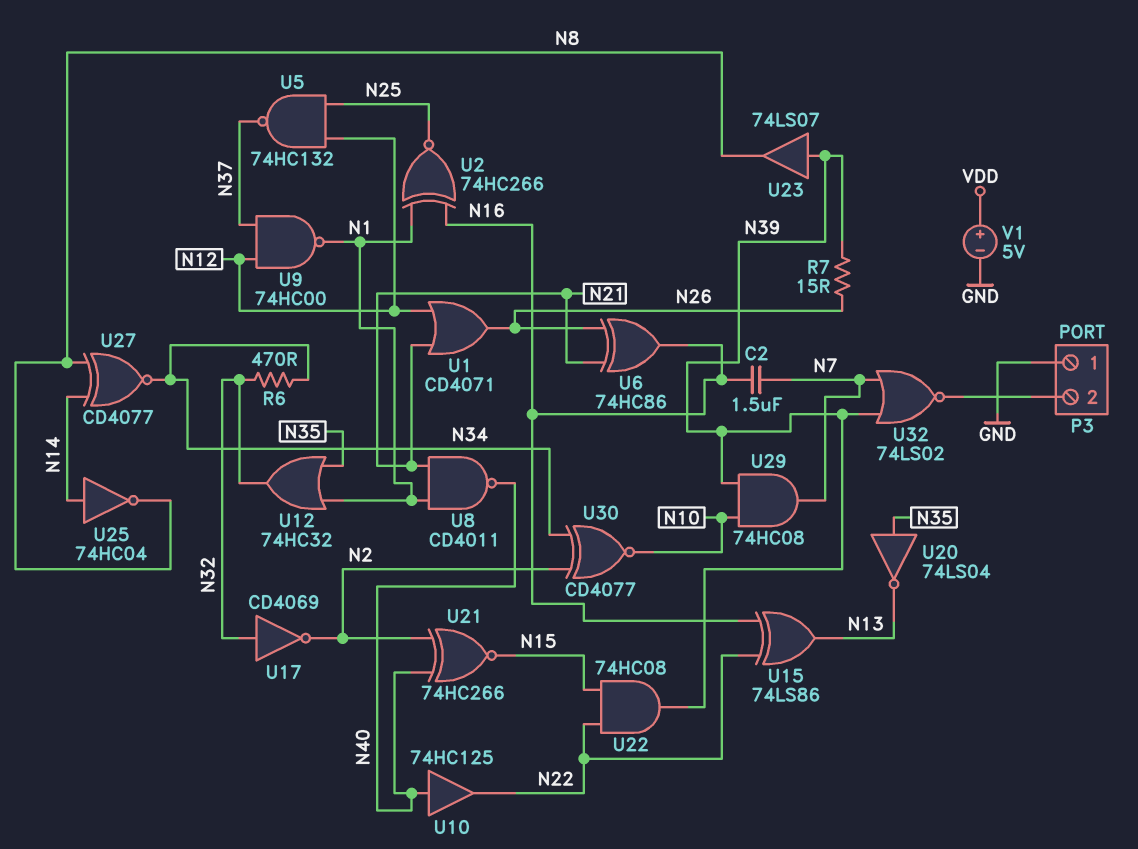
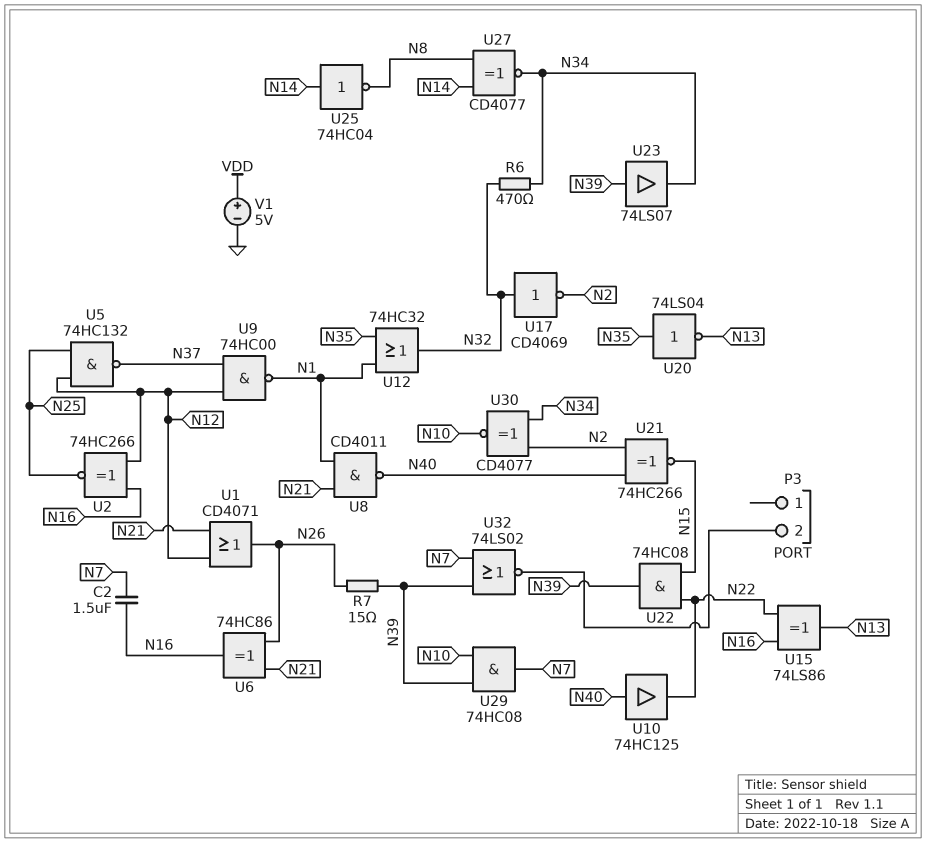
P3 pin 1: GND -> none
U2: XNOR 74HC266 (in N1, in N16, out N25) -> XNOR 74HC266 (in N12, in N16, out N25)
U23: buffer 74LS07 (in N39, out N8) -> buffer 74LS07 (in N39, out N34)

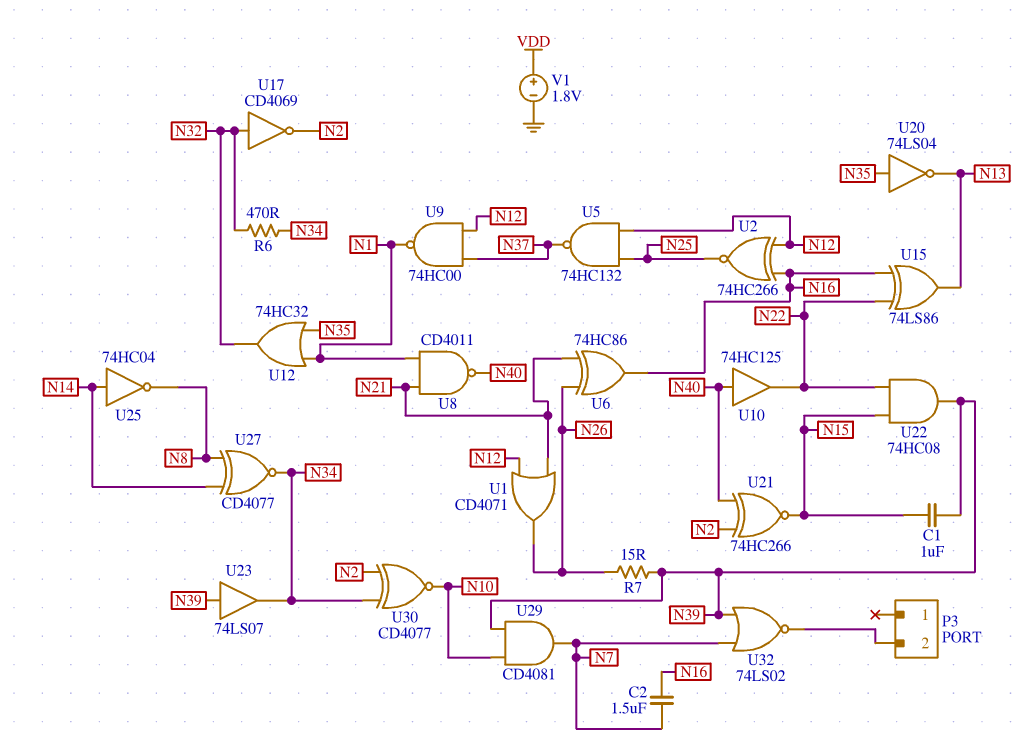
C1: none -> 1uF (N15, N39)
U29: AND 74HC08 (in N10, in N39, out N7) -> AND CD4081 (in N10, in N39, out N7)
V1: 5V (plus VDD, minus GND) -> 1.8V (plus VDD, minus GND)

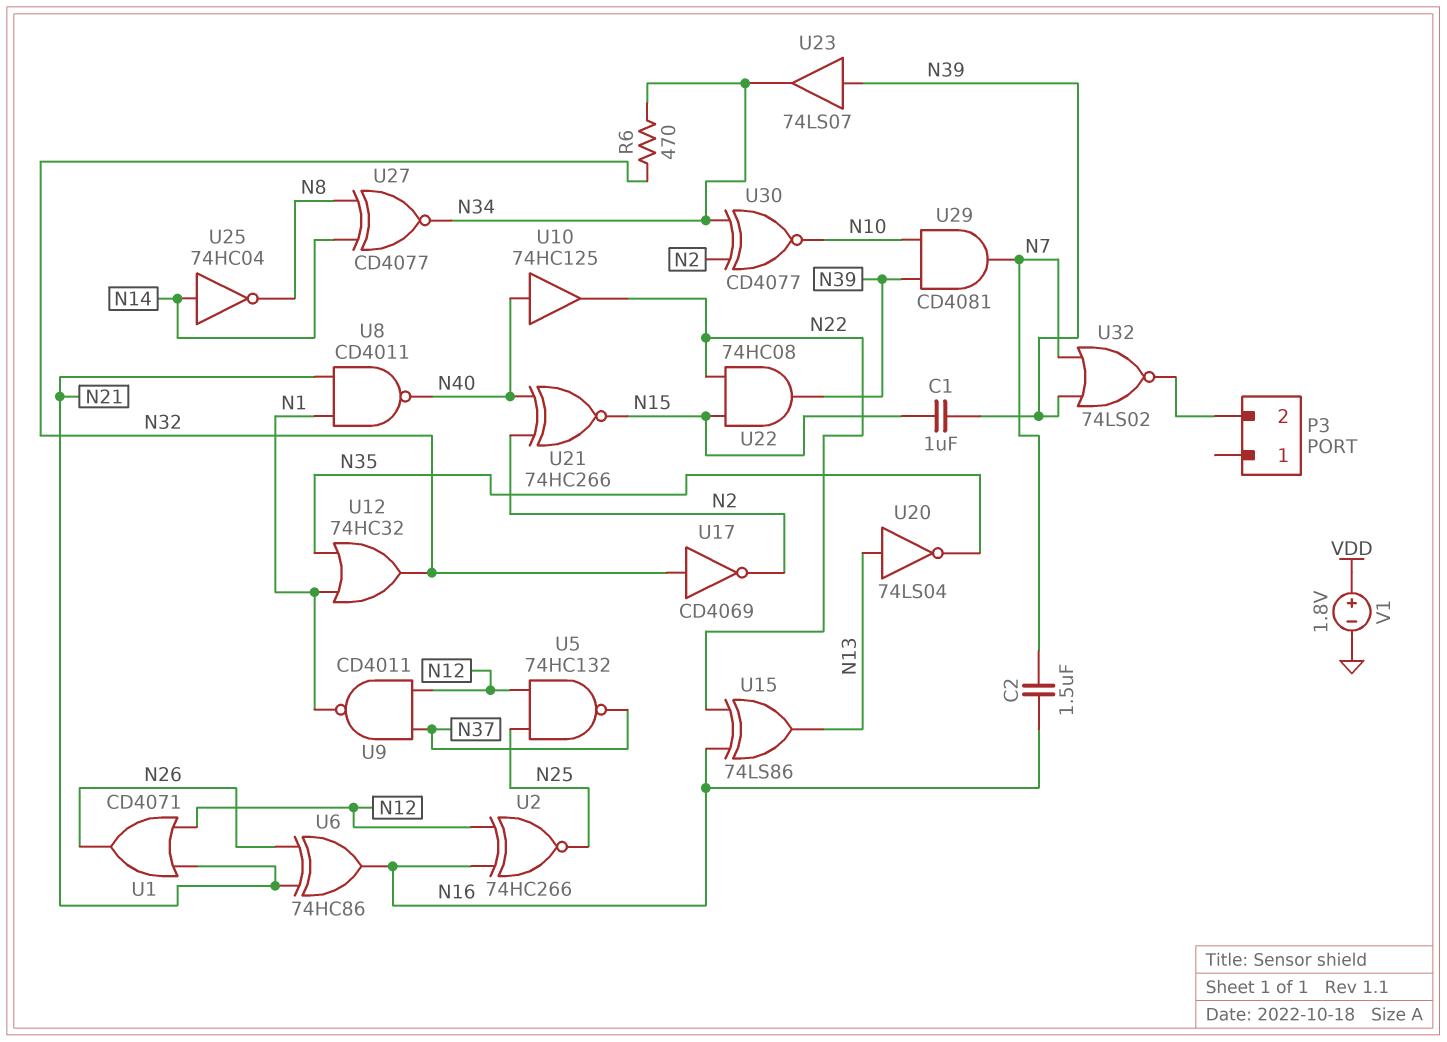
R7: 15 (N26, N39) -> none
U9: NAND 74HC00 (in N12, in N37, out N1) -> NAND CD4011 (in N12, in N37, out N1)
U20: NOT 74LS04 (in N35, out N13) -> NOT 74LS04 (in N13, out N35)

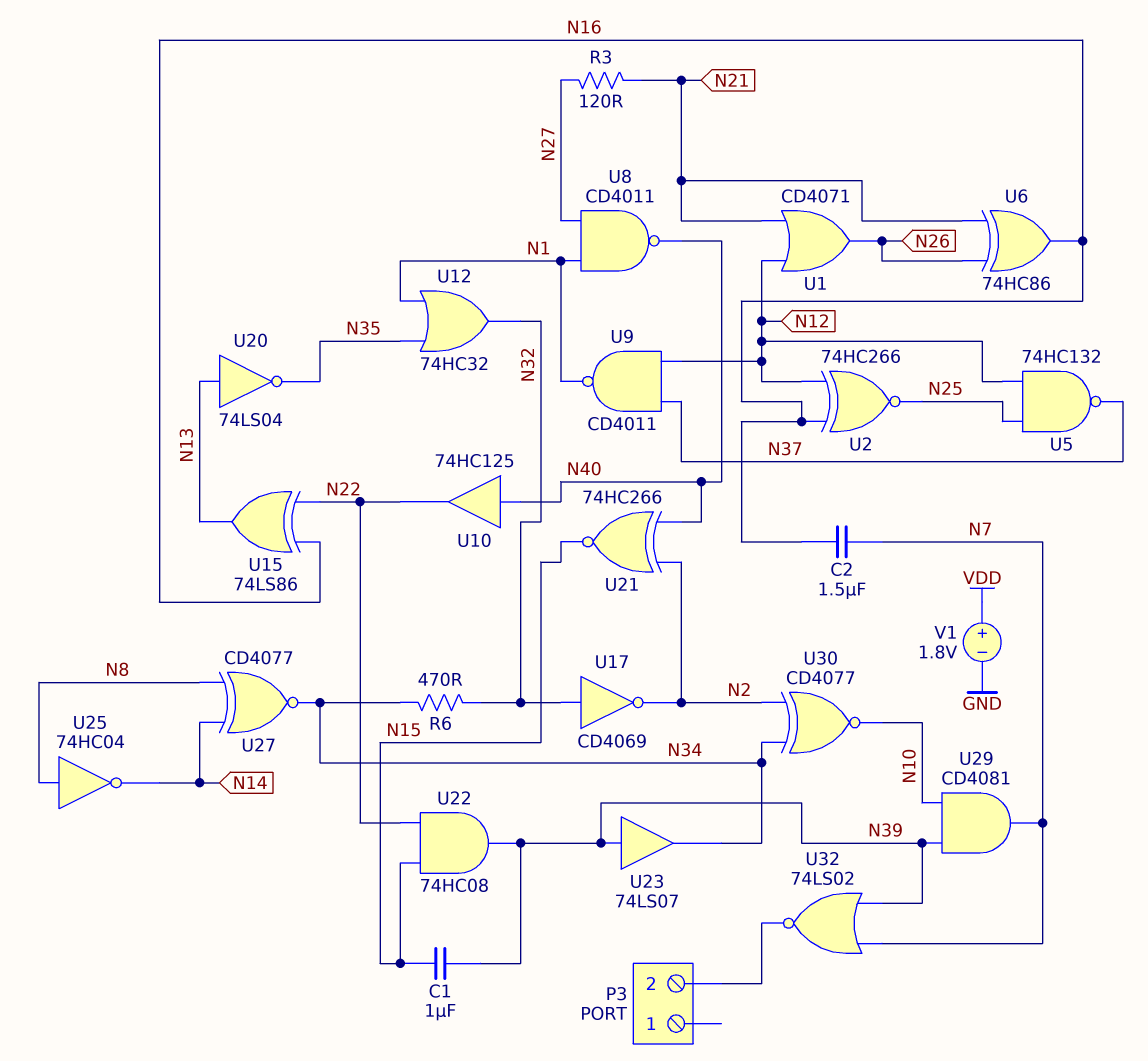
R3: none -> 120 (N21, N27)
U8: NAND CD4011 (in N1, in N21, out N40) -> NAND CD4011 (in N1, in N27, out N40)
U25: NOT 74HC04 (in N14, out N8) -> NOT 74HC04 (in N8, out N14)

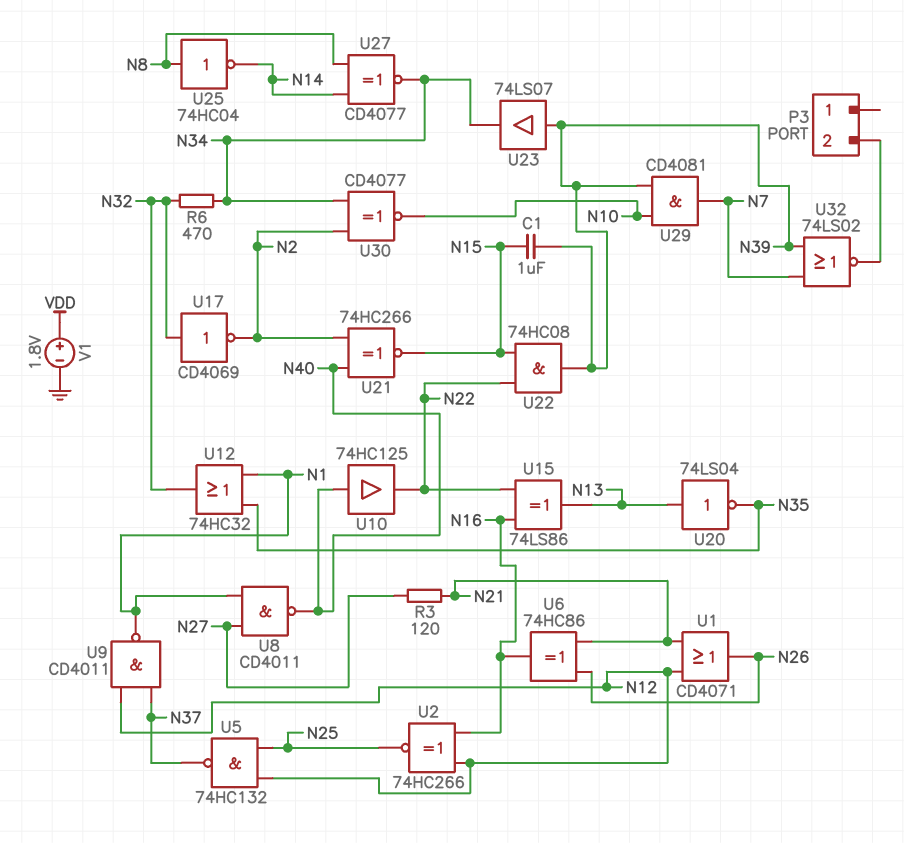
C2: 1.5uF (N7, N16) -> none

